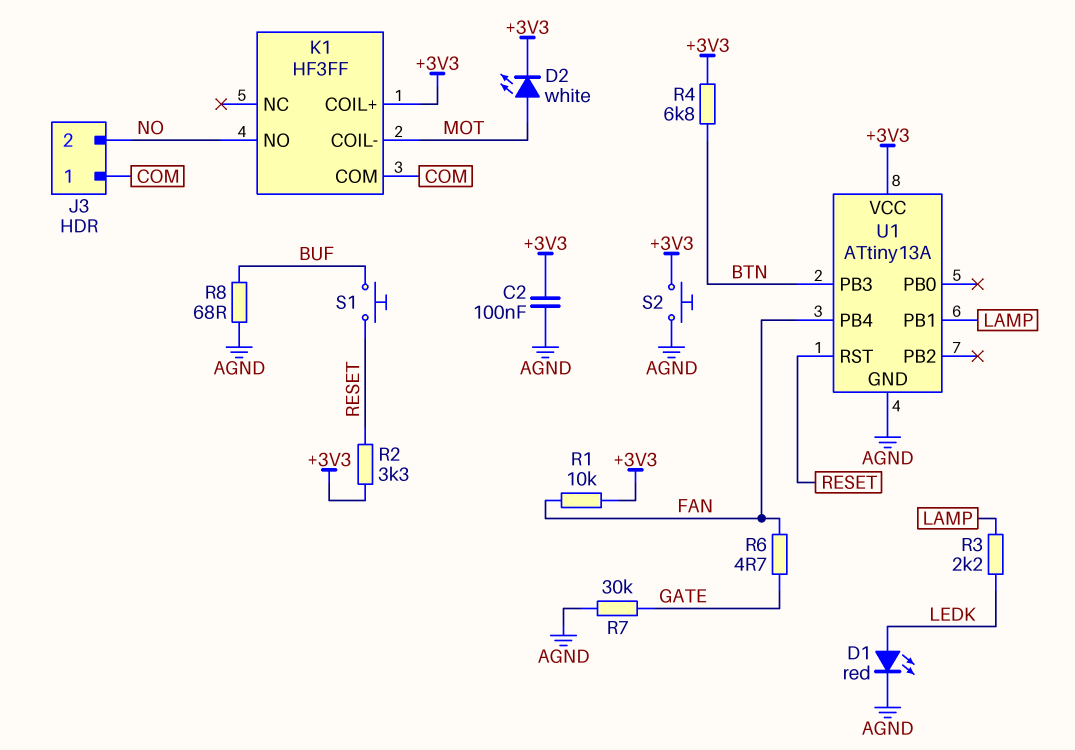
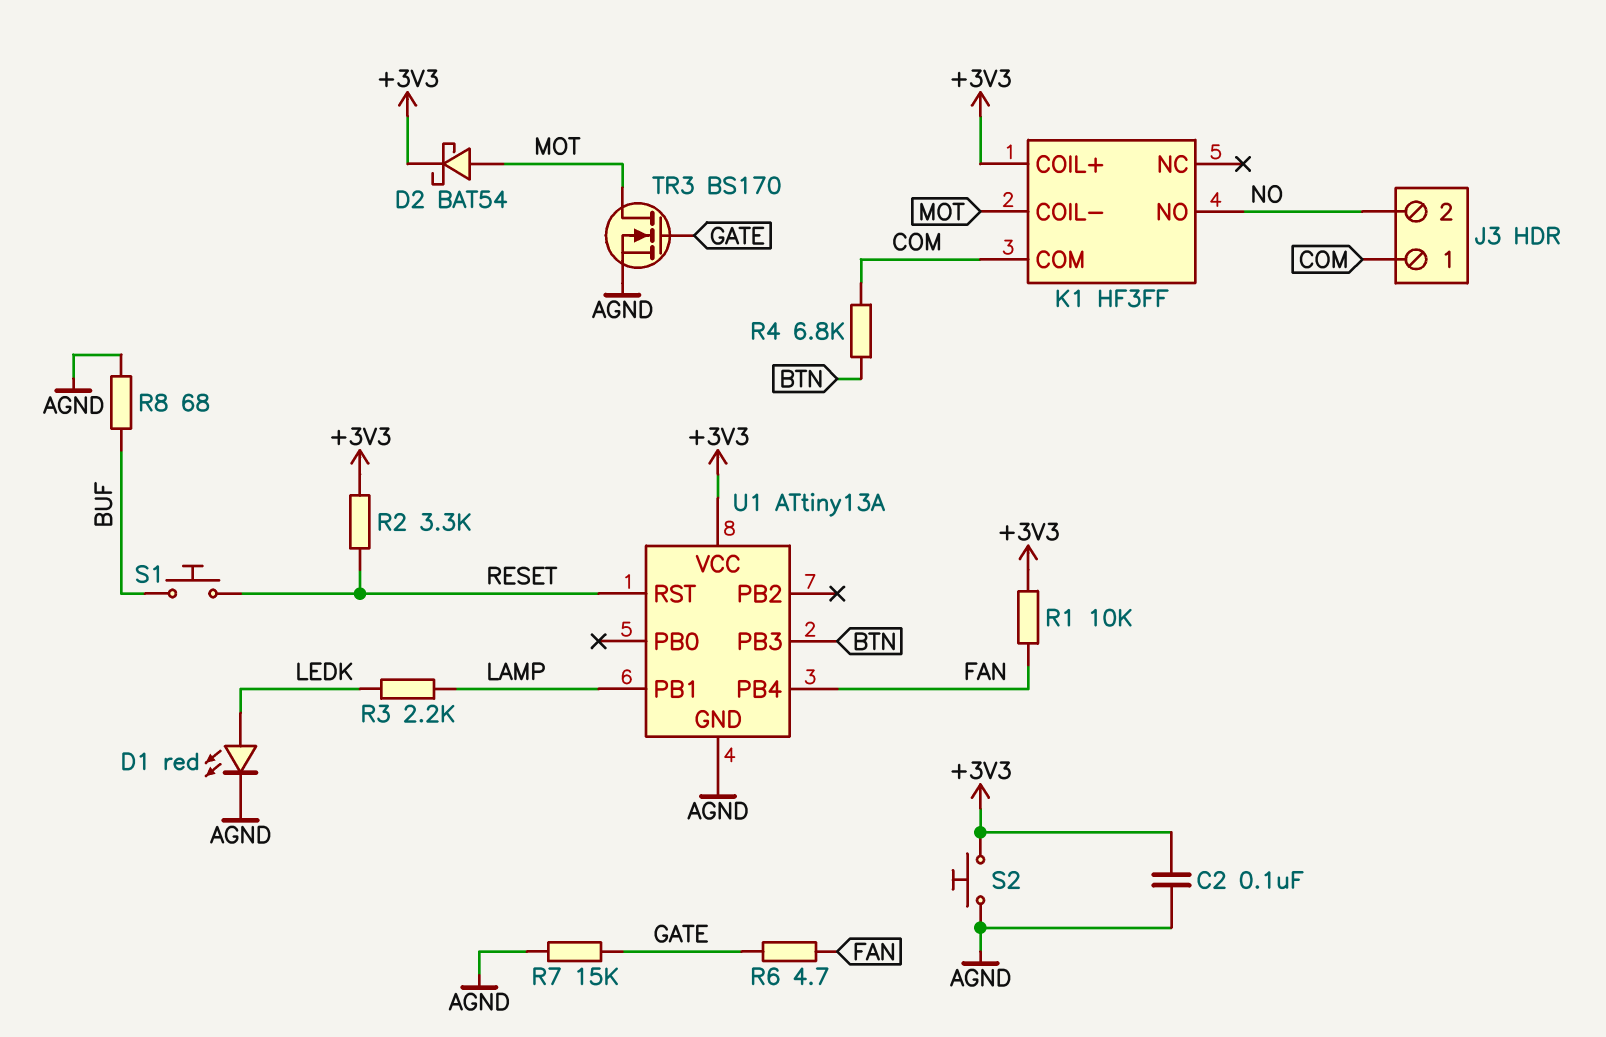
D2: LED white (A MOT, K +3V3) -> schottky BAT54 (A MOT, K +3V3)
R4: 6.8k (+3V3, BTN) -> 6.8k (BTN, COM)
R7: 30k (AGND, GATE) -> 15k (AGND, GATE)
TR3: none -> NMOS BS170 (G GATE, D MOT, S AGND)

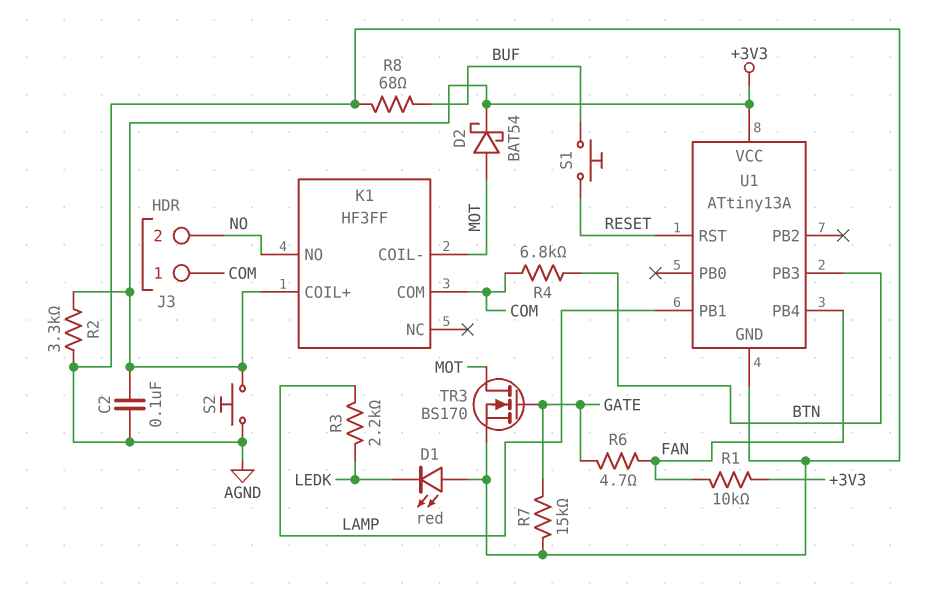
D1: LED red (A LEDK, K AGND) -> LED red (A AGND, K LEDK)
R2: 3.3k (+3V3, RESET) -> 3.3k (+3V3, AGND)

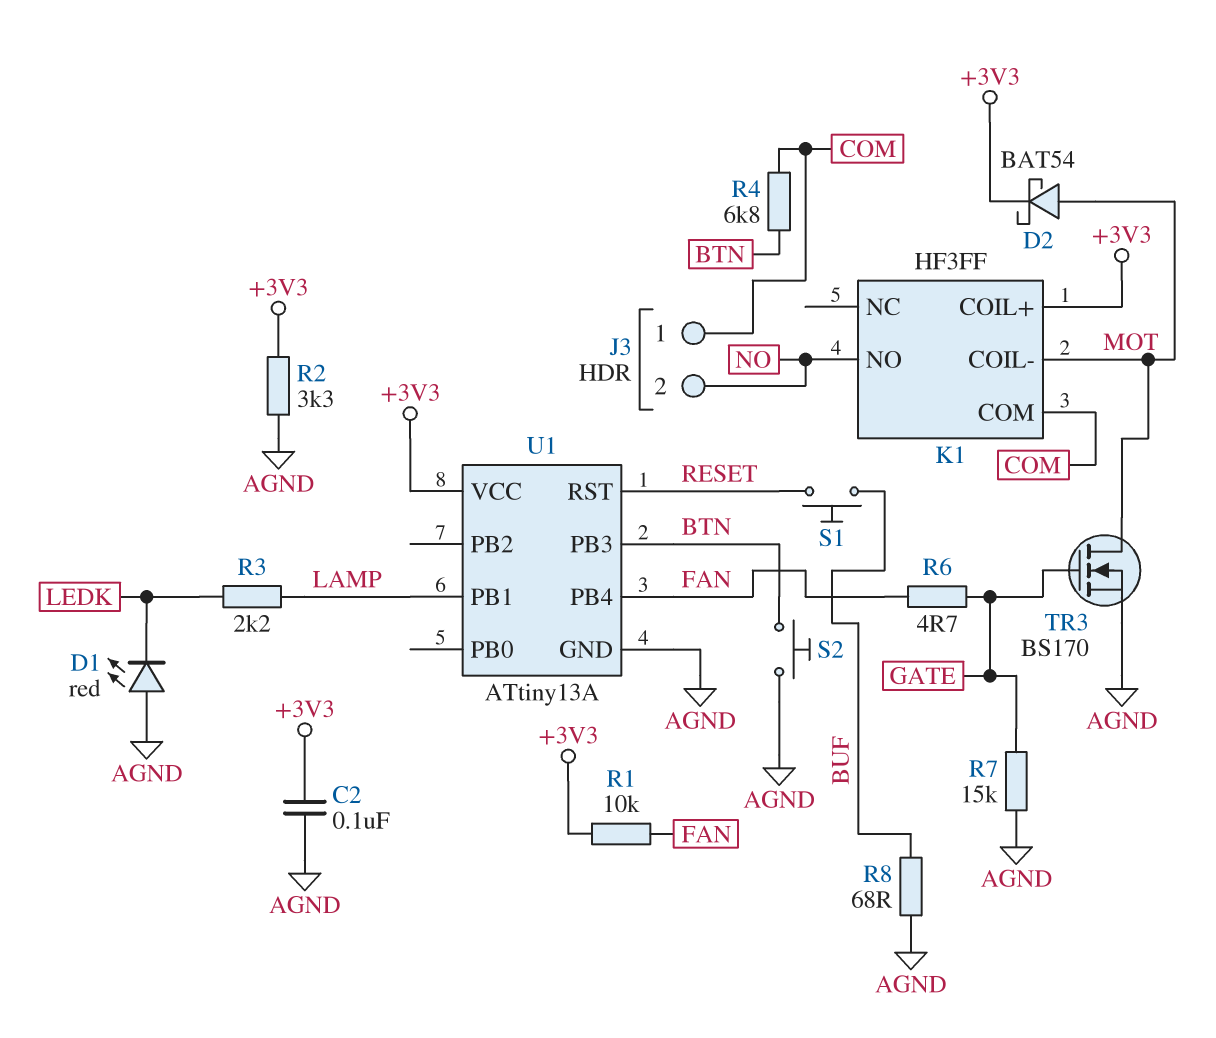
S2: button (+3V3, AGND) -> button (AGND, BTN)

